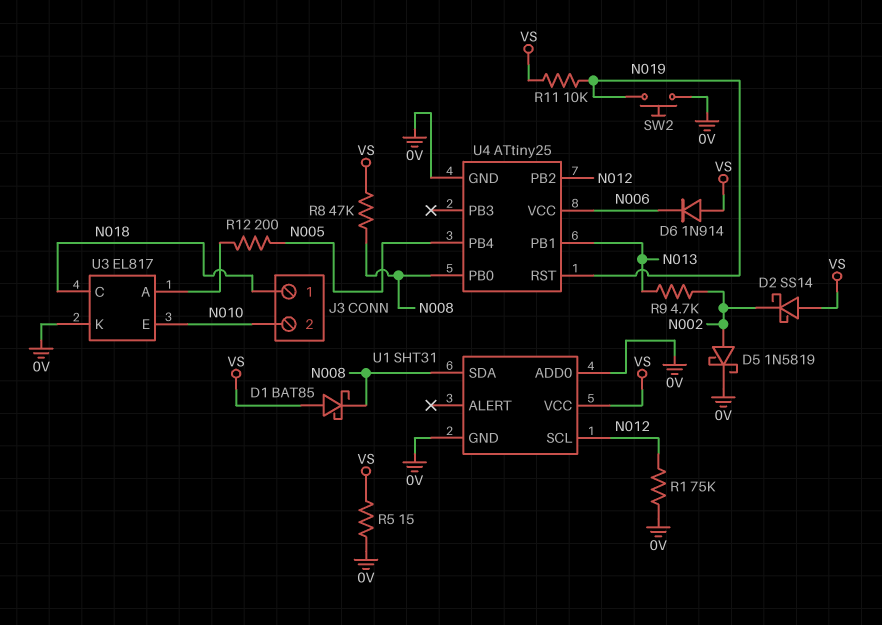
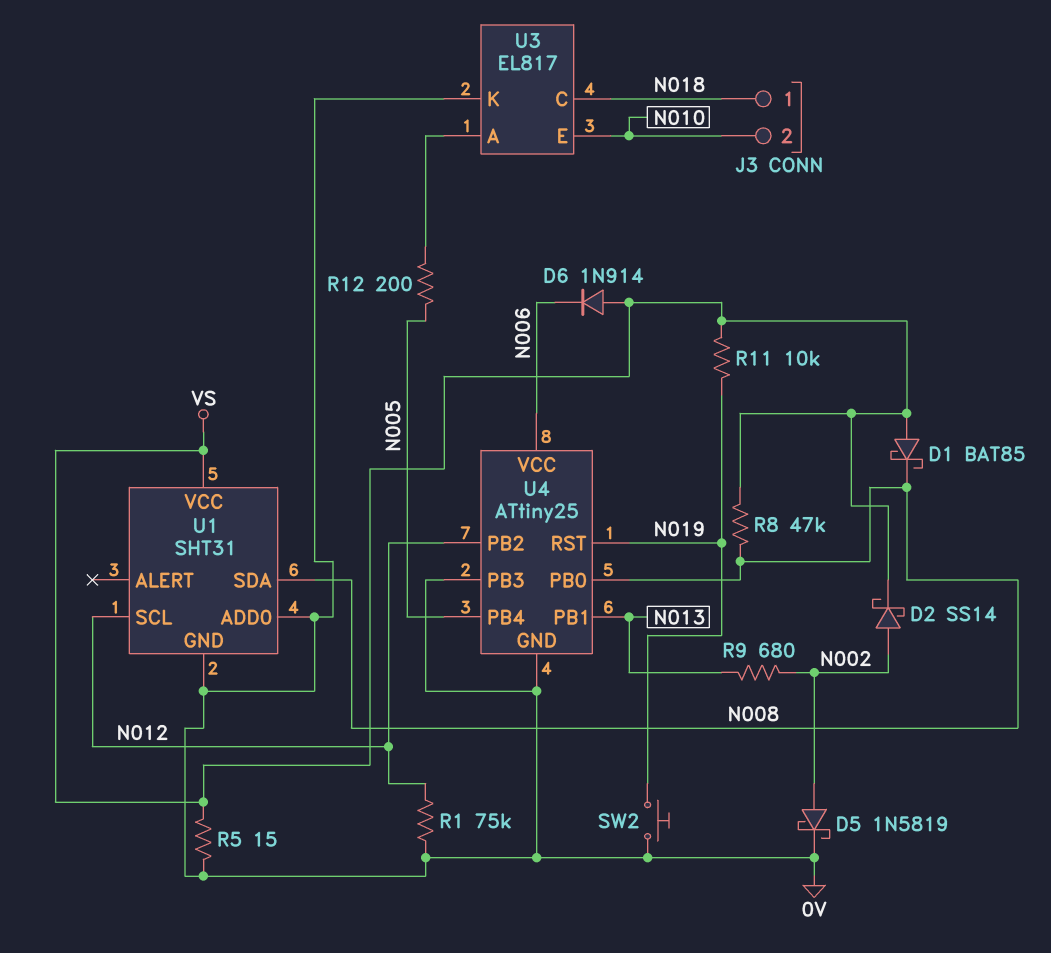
D2: schottky SS14 (A VS, K N002) -> schottky SS14 (A N002, K VS)
R9: 4.7k (N002, N013) -> 680 (N002, N013)
U4 pin PB3: none -> 0V

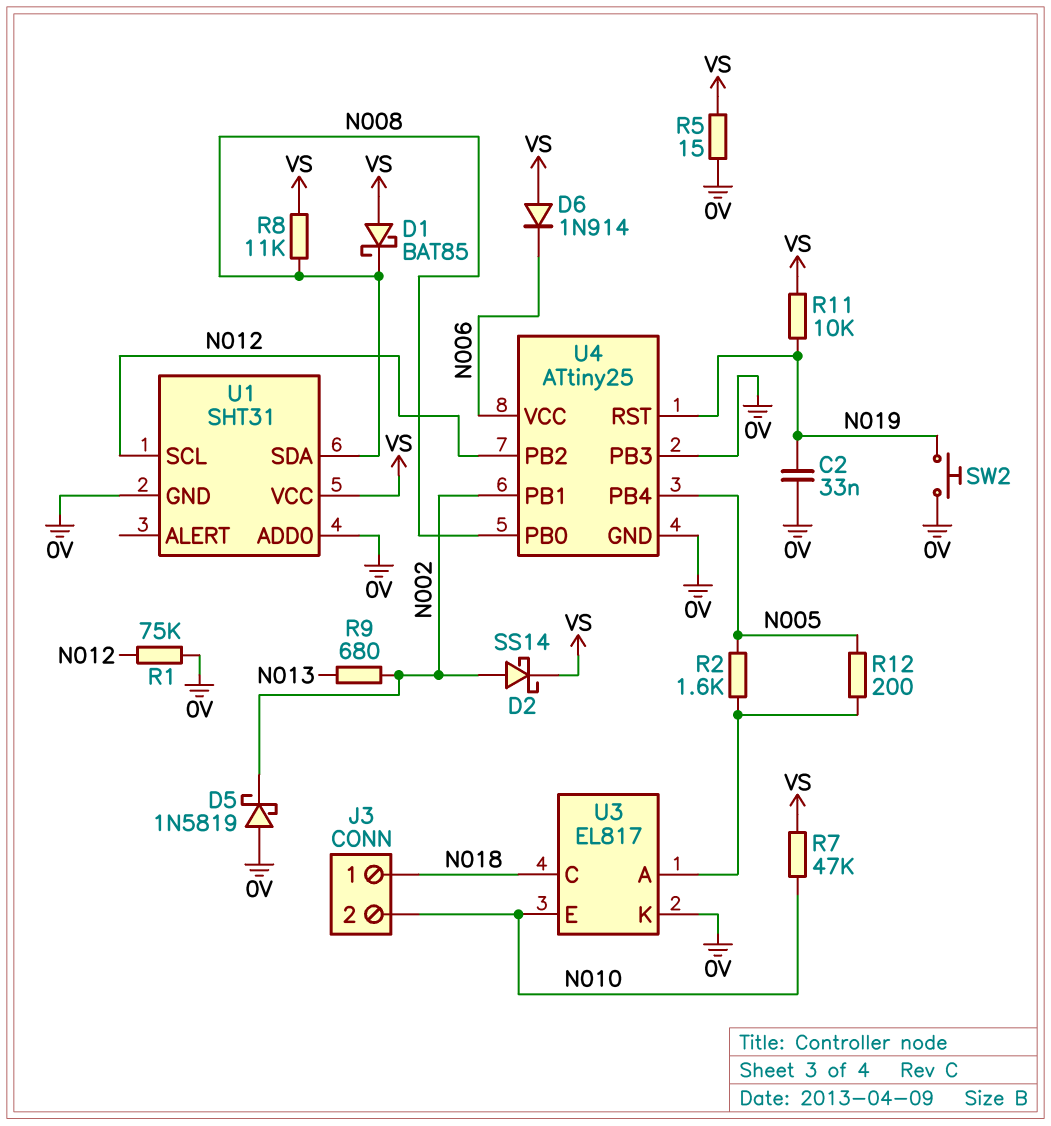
C2: none -> 33nF (0V, N019)
D5: schottky 1N5819 (A N002, K 0V) -> schottky 1N5819 (A 0V, K N002)
R2: none -> 1.6k (N005, U3/A)
R7: none -> 47k (N010, VS)
R8: 47k (N008, VS) -> 11k (N008, VS)
U4 pin PB1: N013 -> N002

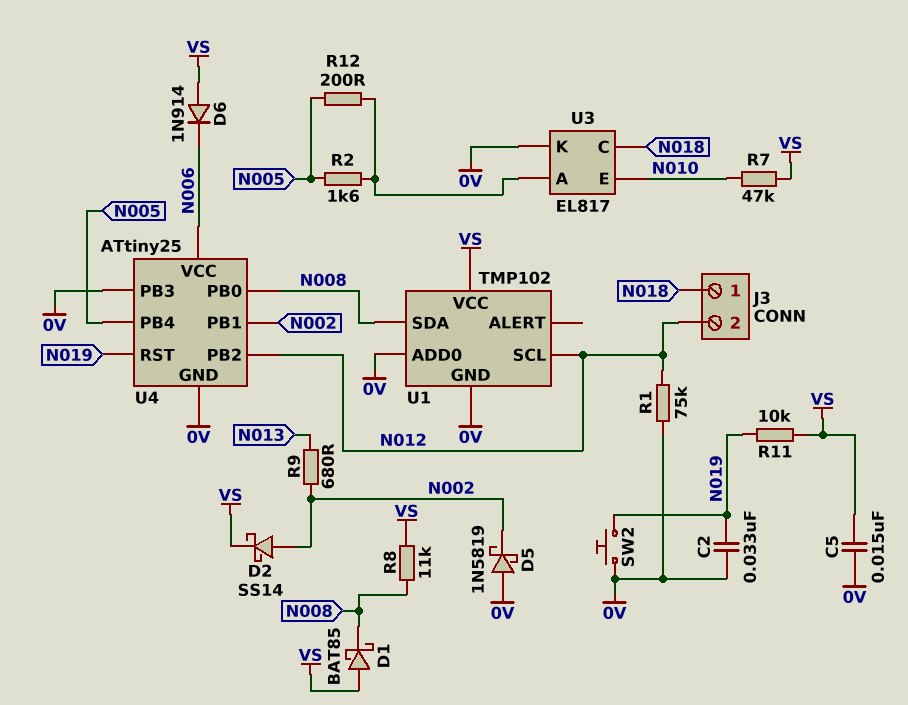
C5: none -> 15nF (0V, VS)
J3 pin 2: N010 -> N012
R5: 15 (0V, VS) -> none
U1: SHT31 -> TMP102

